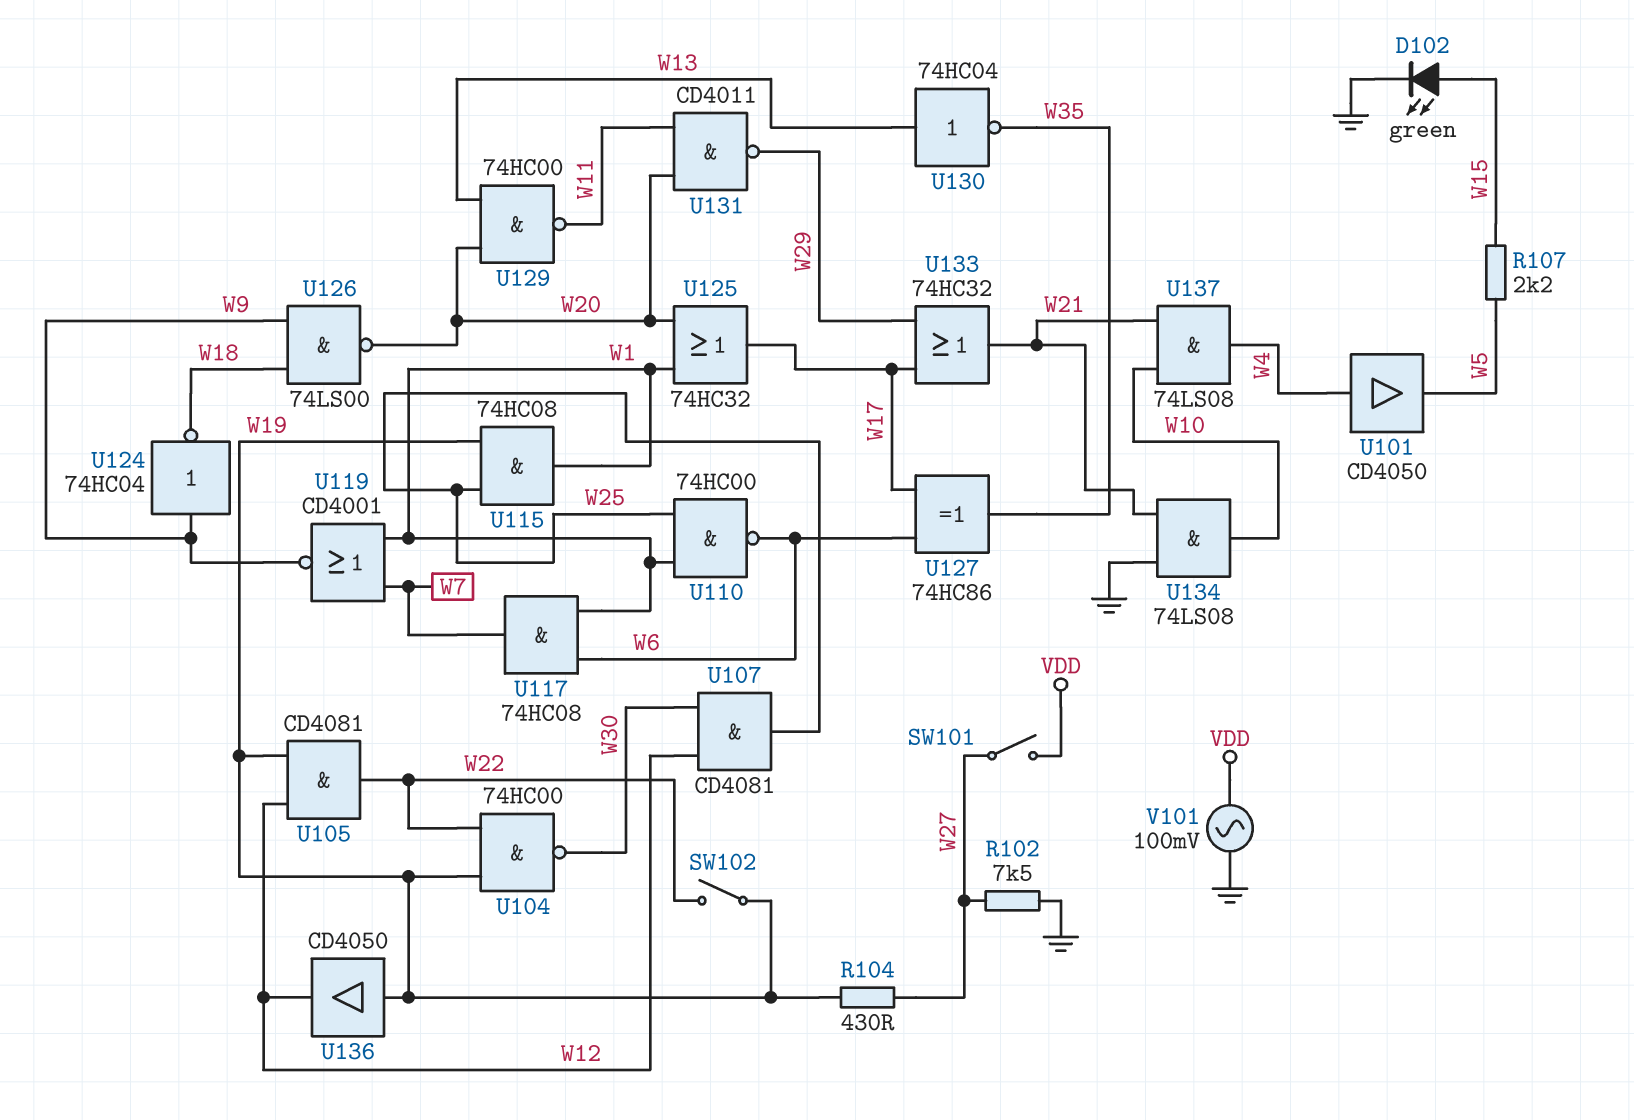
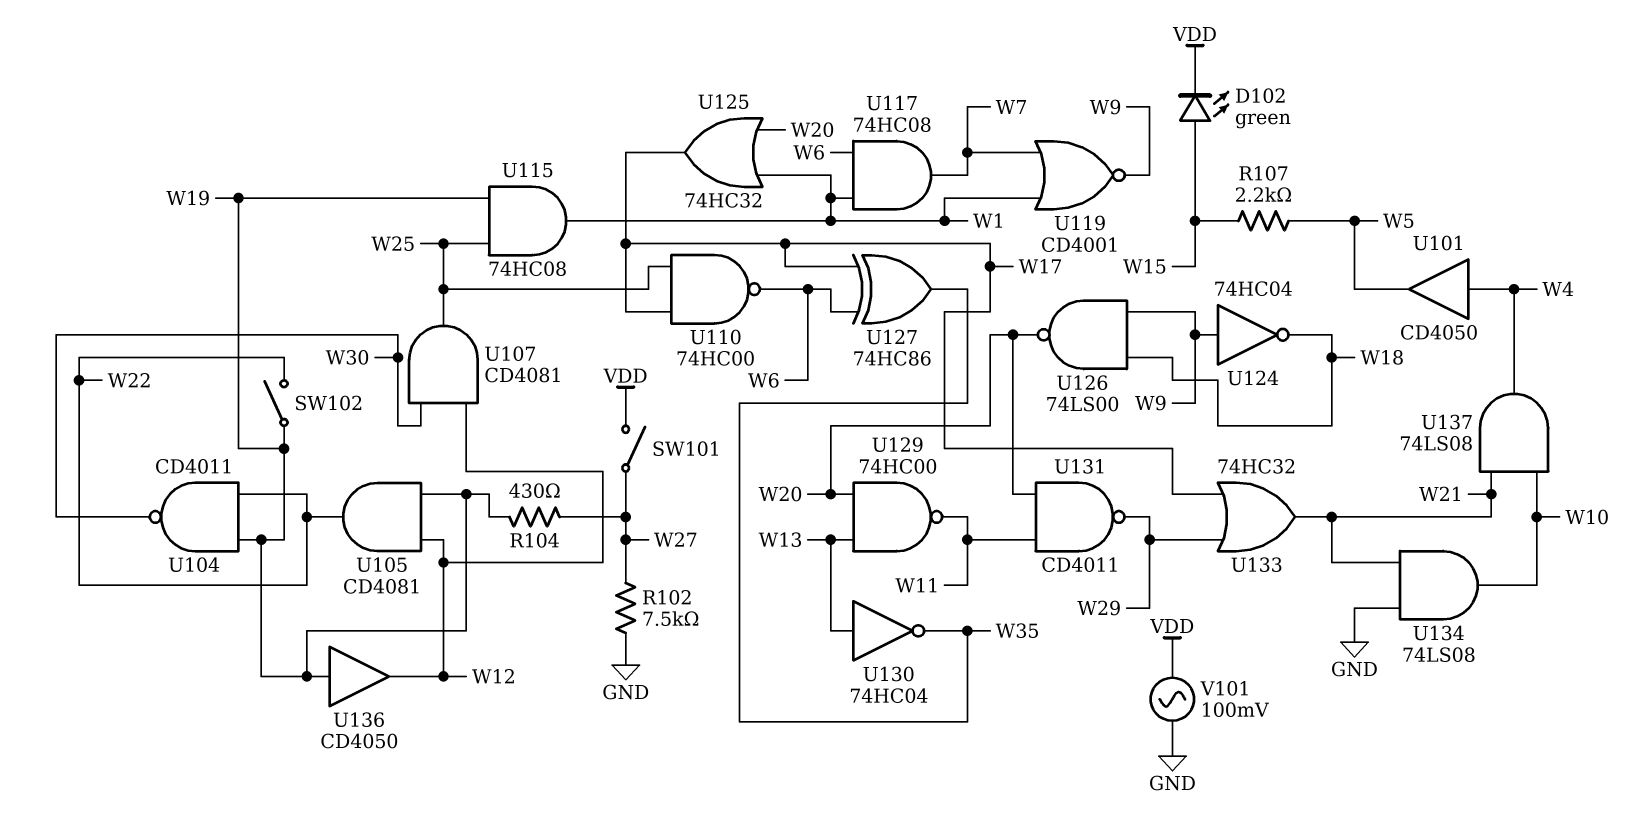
D102: LED green (A W15, K GND) -> LED green (A W15, K VDD)
U104: NAND 74HC00 (in W19, in W22, out W30) -> NAND CD4011 (in W19, in W22, out W30)
U110: NAND 74HC00 (in W1, in W25, out W6) -> NAND 74HC00 (in W17, in W25, out W6)

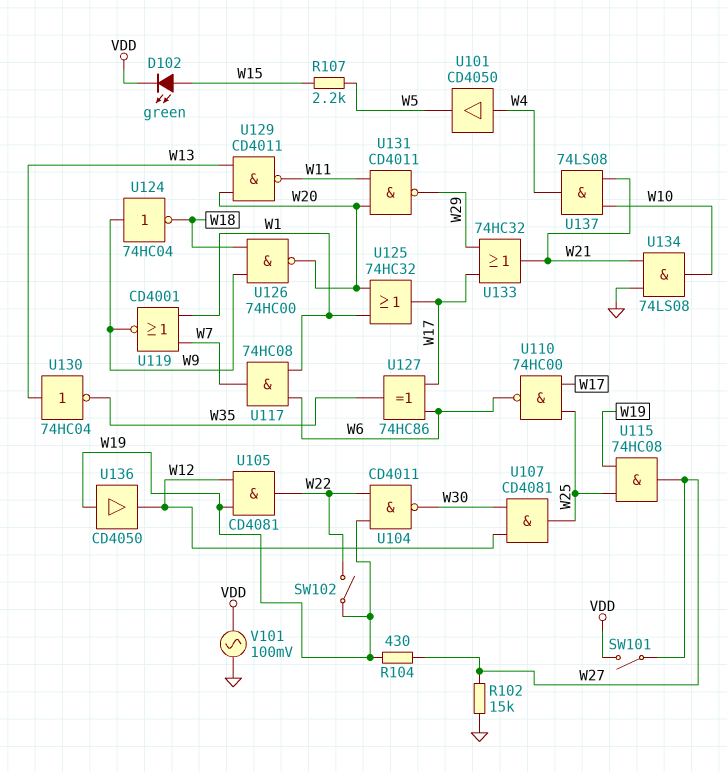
R102: 7.5k (GND, W27) -> 15k (GND, W27)
U115: AND 74HC08 (in W19, in W25, out W1) -> AND 74HC08 (in W19, in W25, out W27)
U126: NAND 74LS00 (in W9, in W18, out W20) -> NAND 74HC00 (in W9, in W18, out W20)
U129: NAND 74HC00 (in W13, in W20, out W11) -> NAND CD4011 (in W13, in W20, out W11)

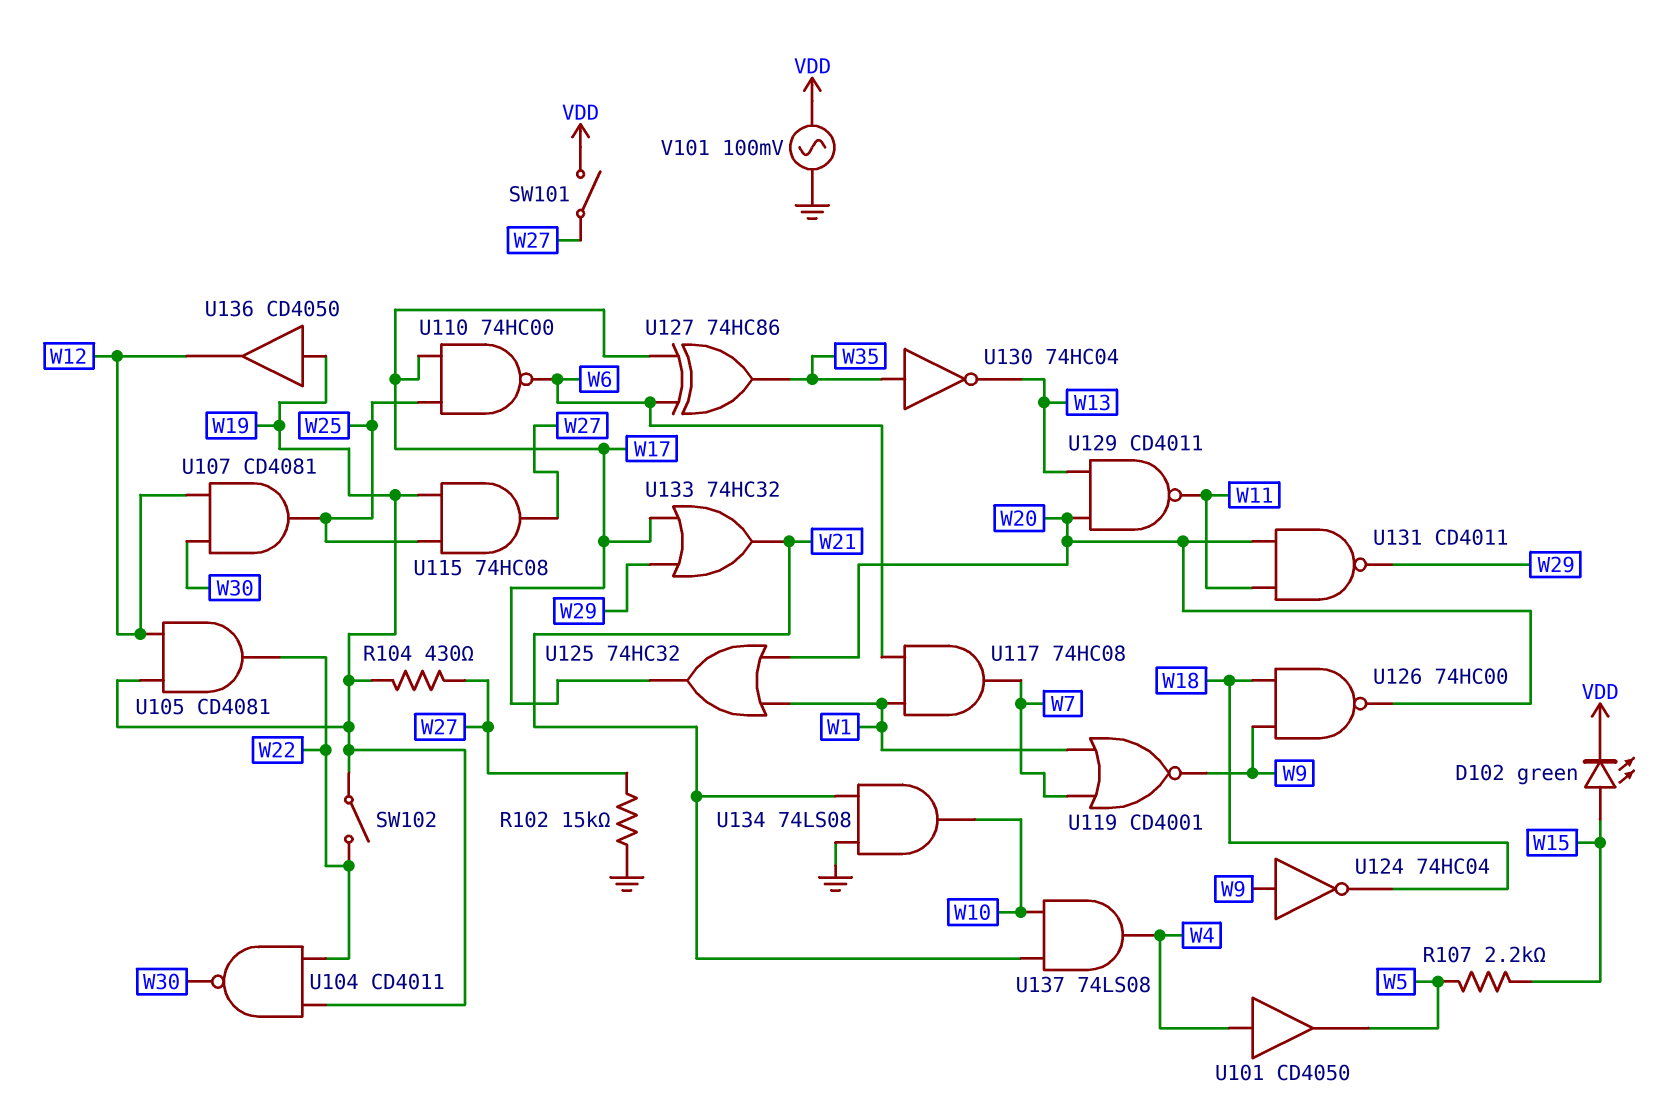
U130: NOT 74HC04 (in W13, out W35) -> NOT 74HC04 (in W35, out W13)

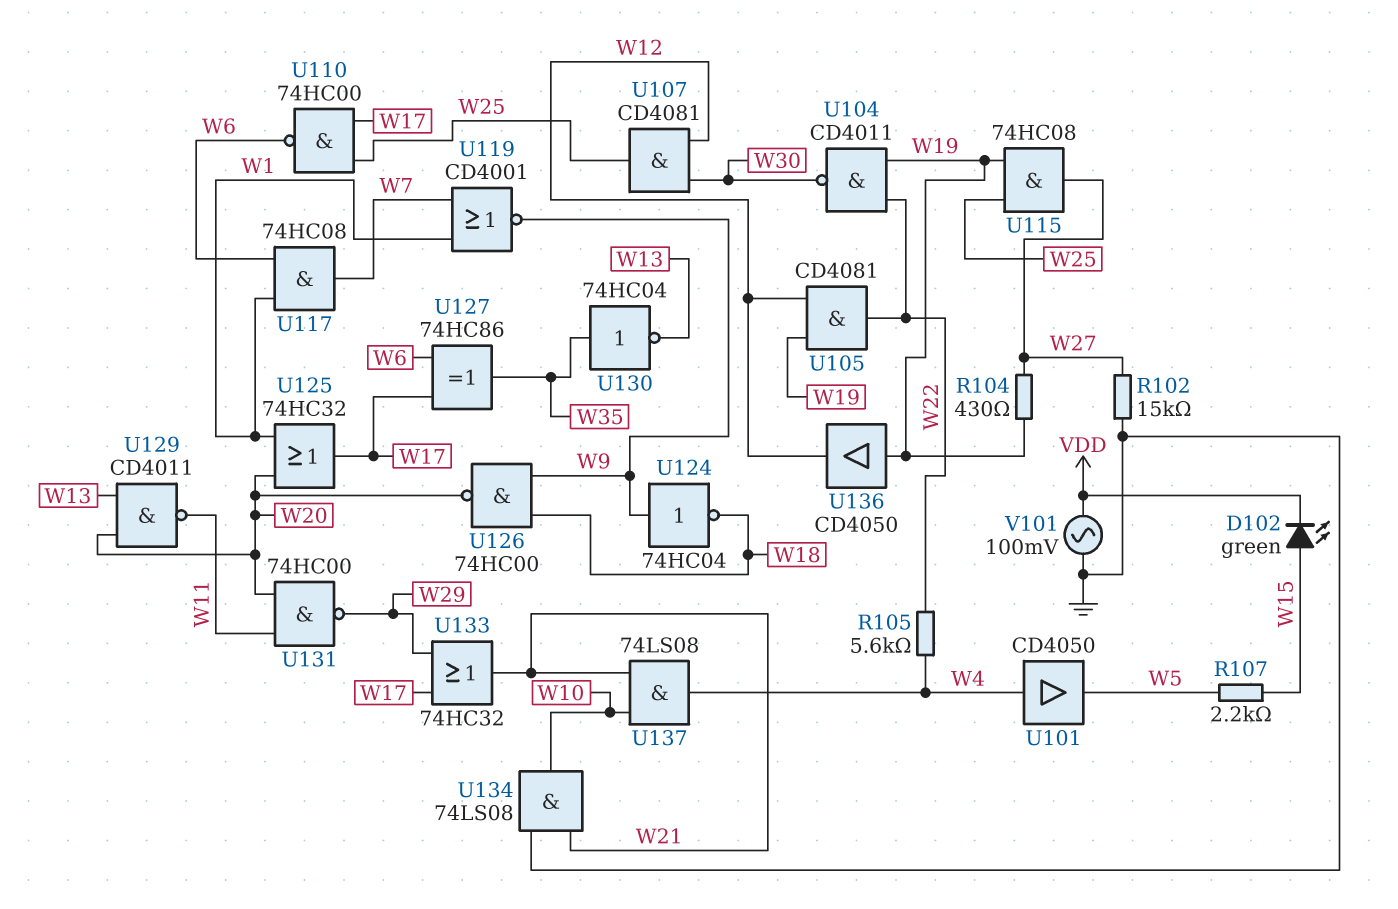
R105: none -> 5.6k (W4, W22)
SW101: switch (VDD, W27) -> none
SW102: switch (W19, W22) -> none
U131: NAND CD4011 (in W11, in W20, out W29) -> NAND 74HC00 (in W11, in W20, out W29)

